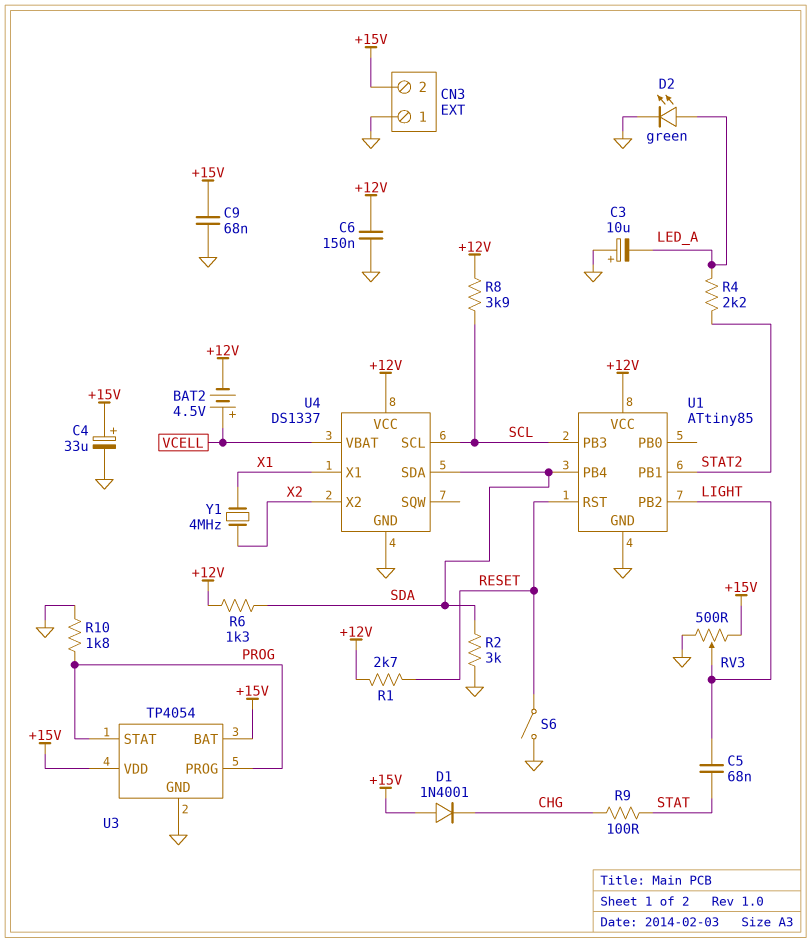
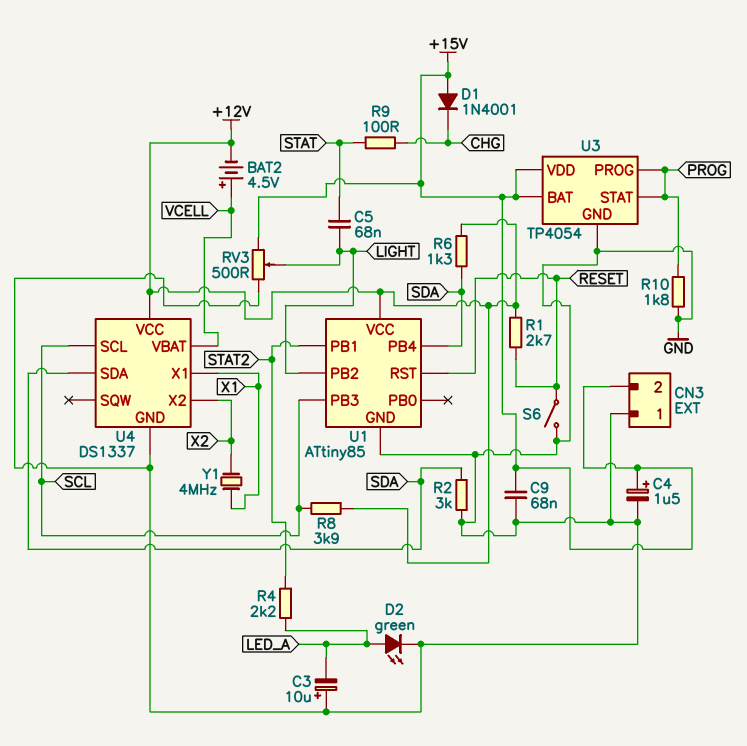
C4: 33uF (plus +15V, minus GND) -> 1.5uF (plus +15V, minus GND)
C6: 150nF (+12V, GND) -> none

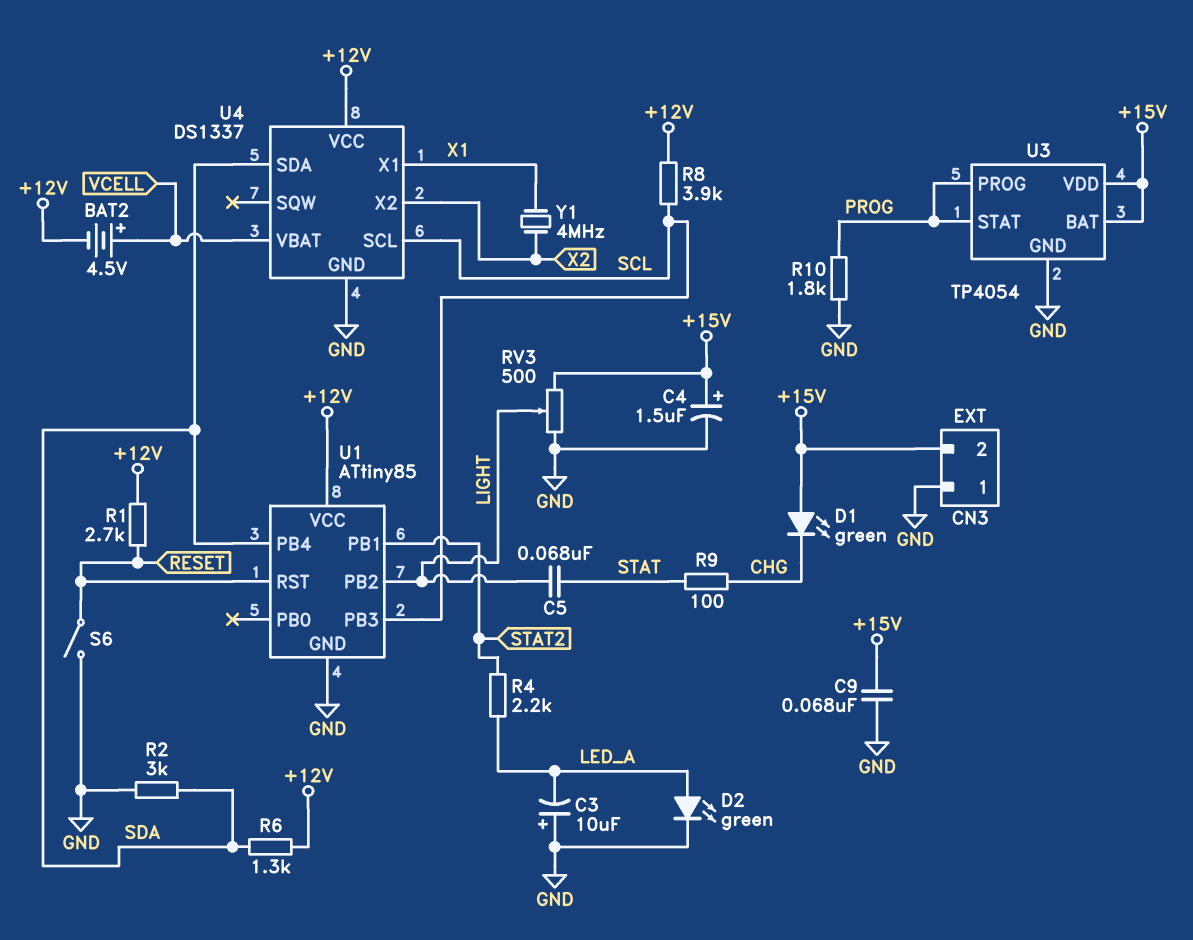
D1: diode 1N4001 (A +15V, K CHG) -> LED green (A +15V, K CHG)

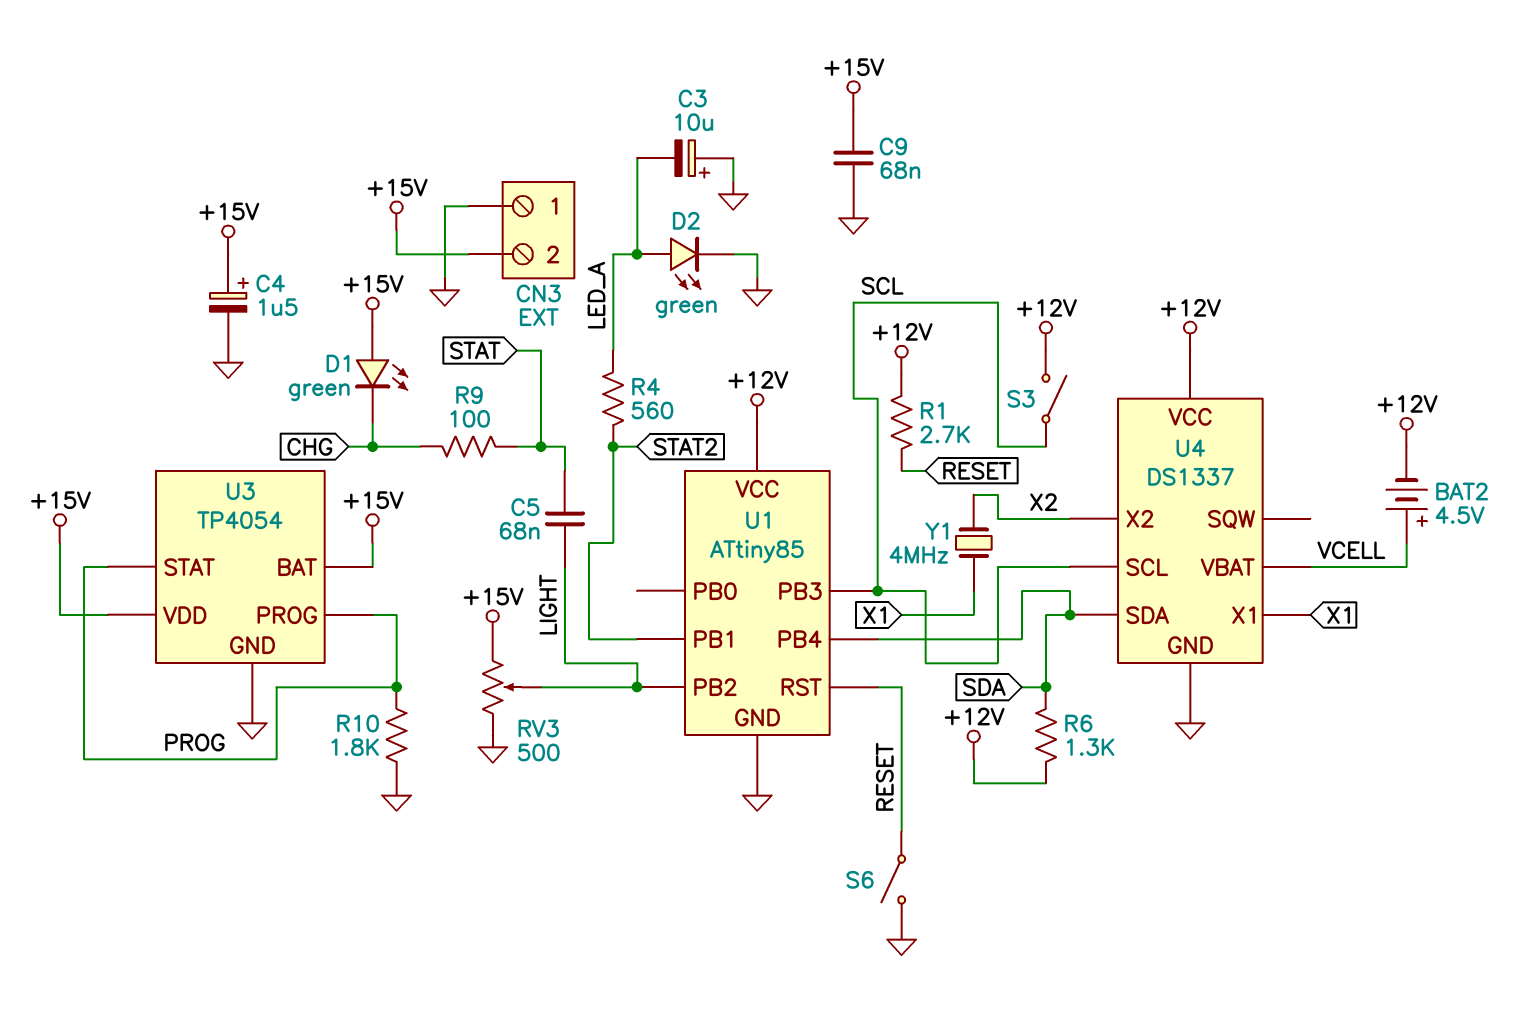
R2: 3k (GND, SDA) -> none
R4: 2.2k (LED_A, STAT2) -> 560 (LED_A, STAT2)
R8: 3.9k (+12V, SCL) -> none
S3: none -> switch (+12V, SCL)

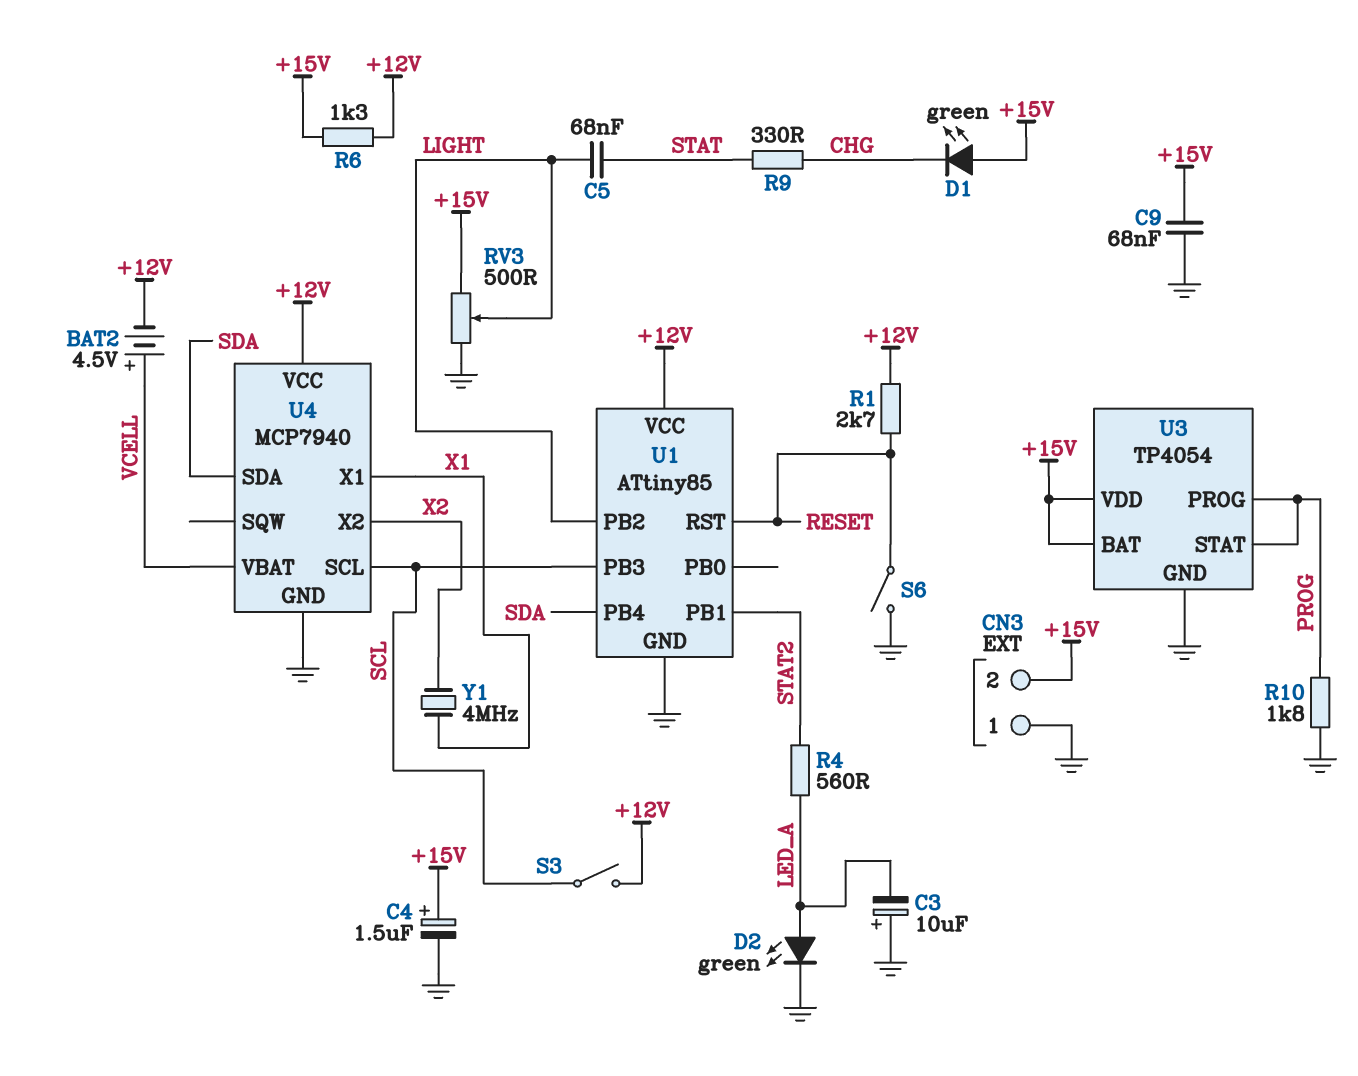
R6: 1.3k (+12V, SDA) -> 1.3k (+12V, +15V)
R9: 100 (CHG, STAT) -> 330 (CHG, STAT)
U4: DS1337 -> MCP7940

